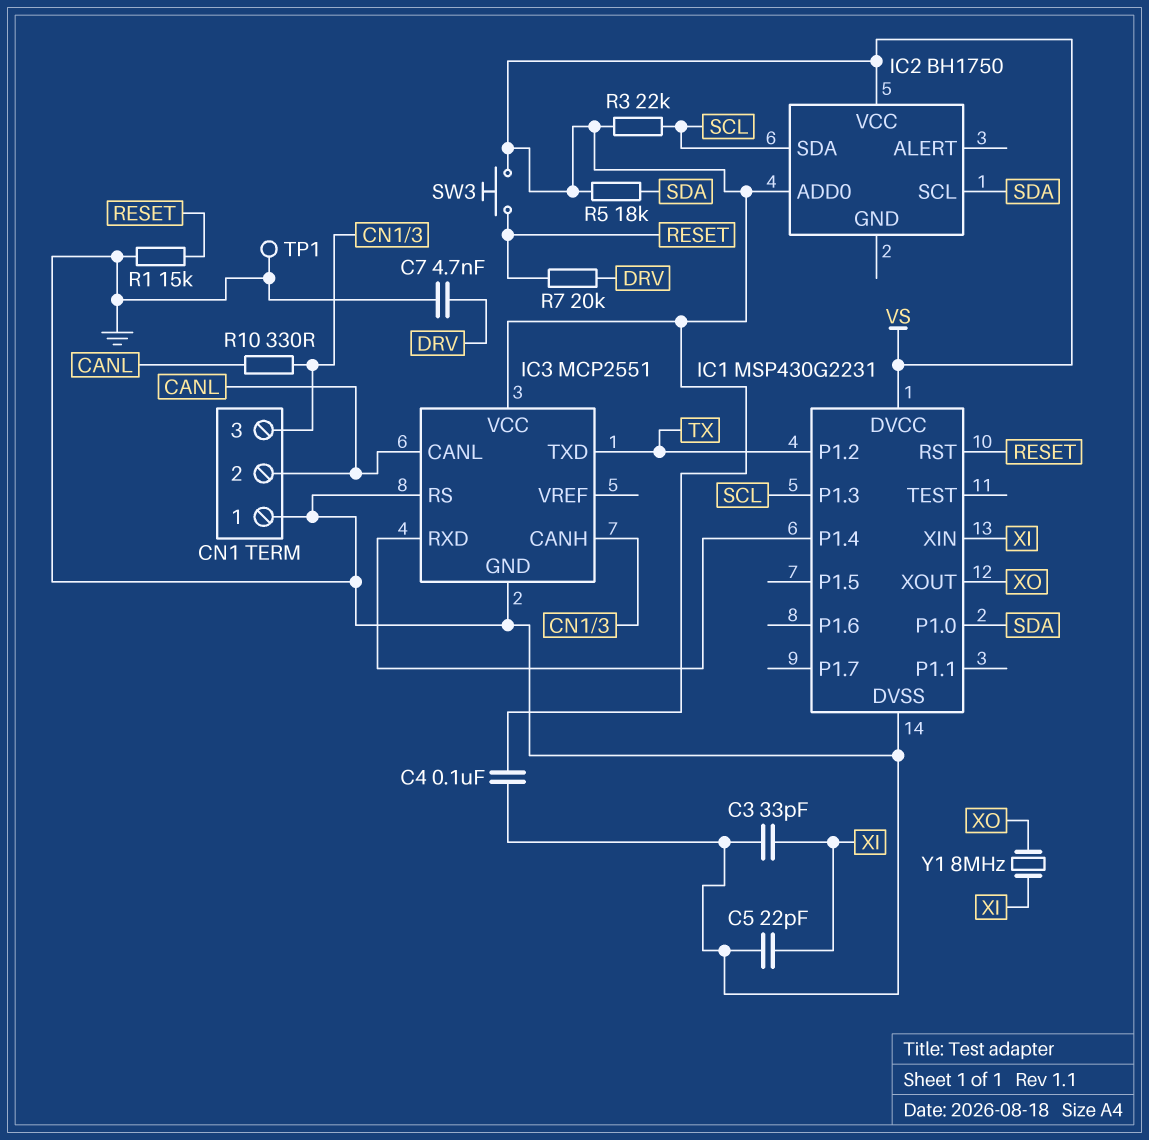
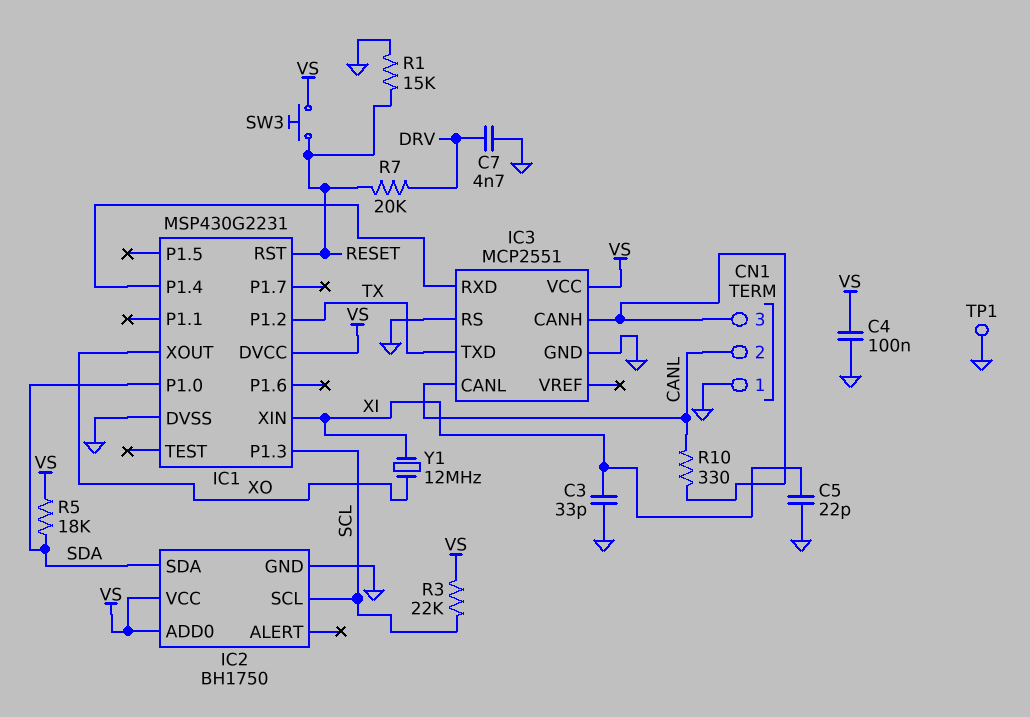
IC2 pin GND: none -> GND
IC2 pin SCL: SDA -> SCL
IC2 pin SDA: SCL -> SDA
Y1: 8MHz (XI, XO) -> 12MHz (XI, XO)

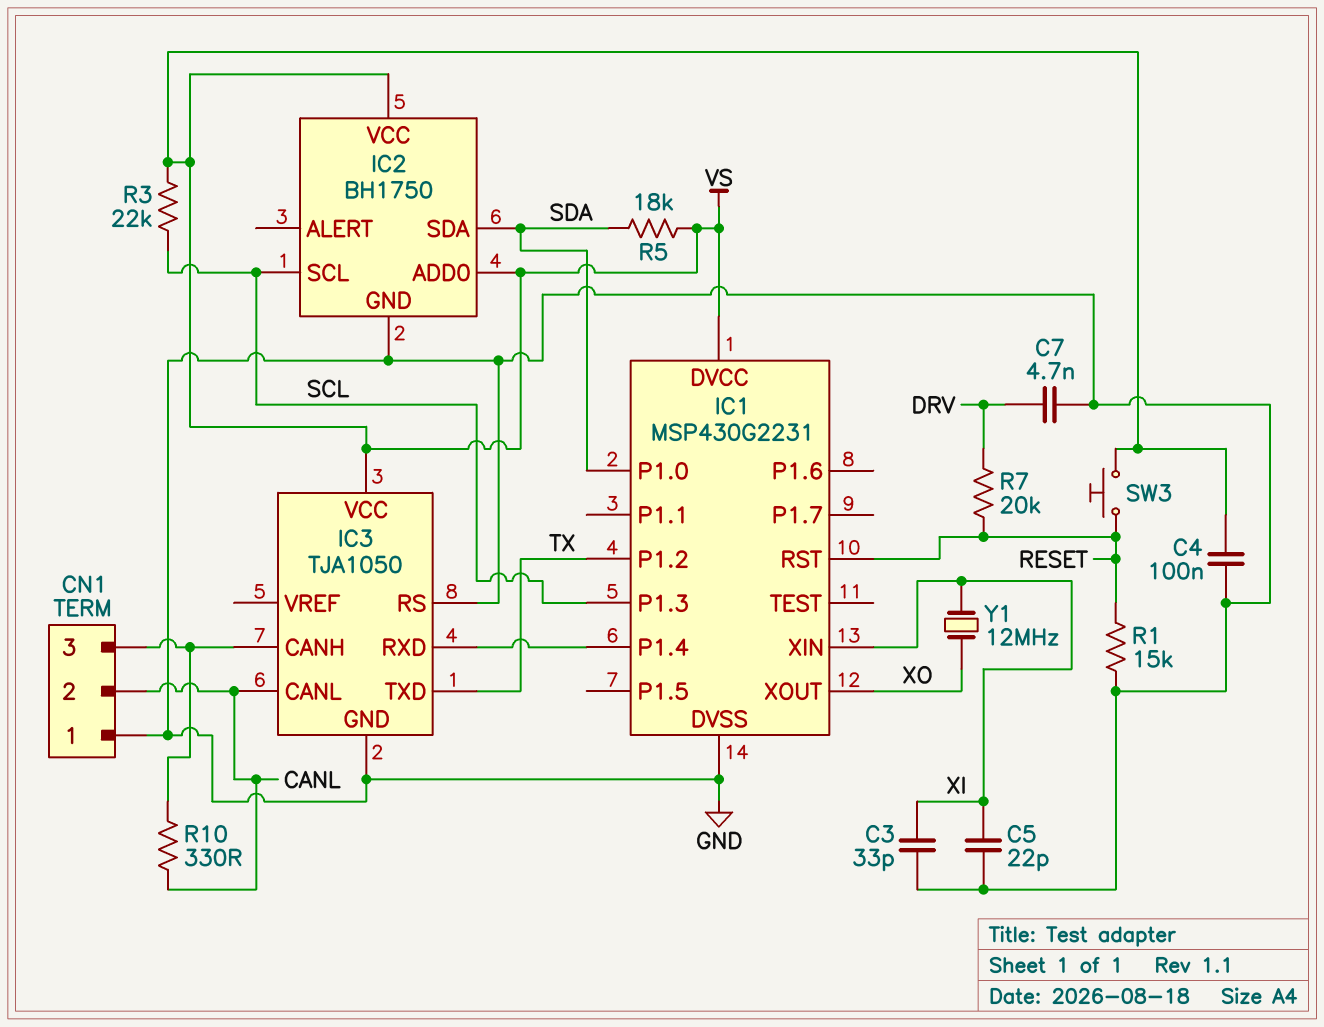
IC3: MCP2551 -> TJA1050
TP1: test point (GND) -> none

